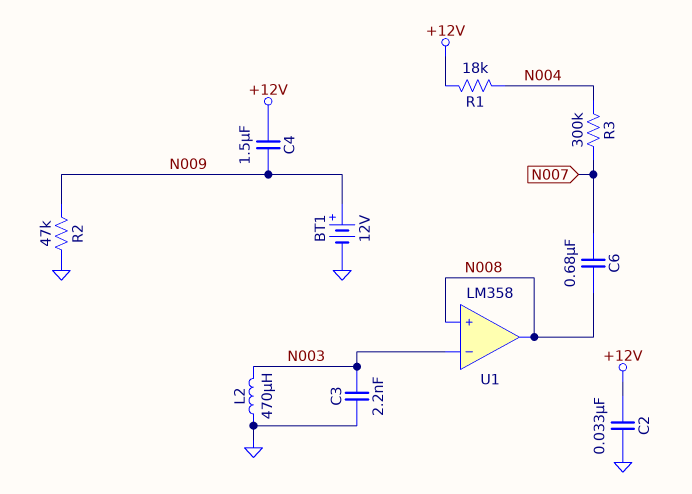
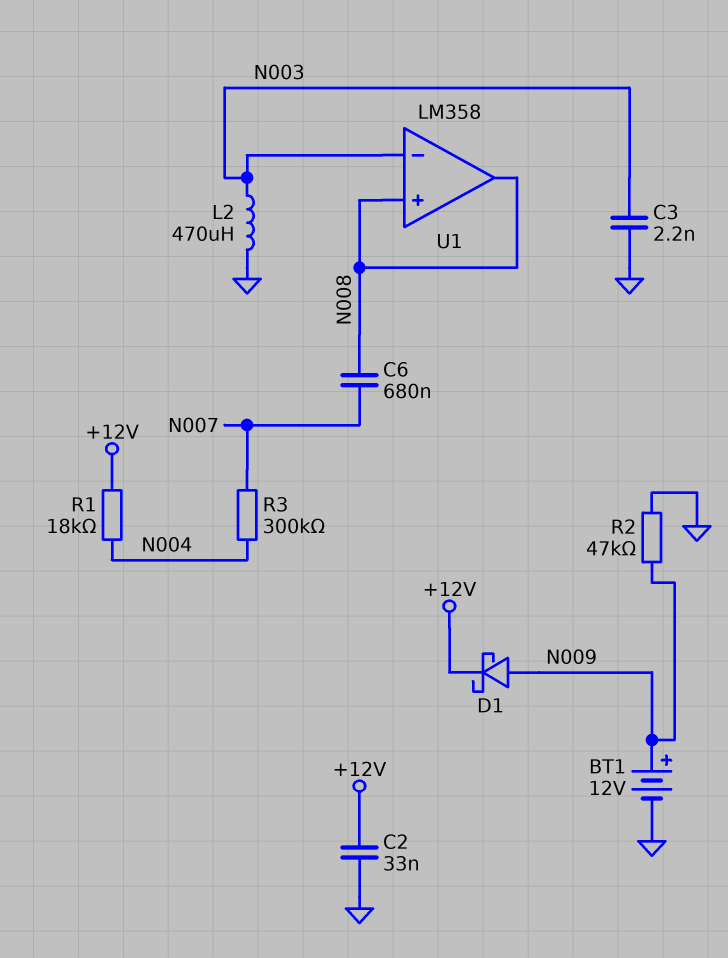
C4: 1.5uF (+12V, N009) -> none
D1: none -> schottky (A N009, K +12V)

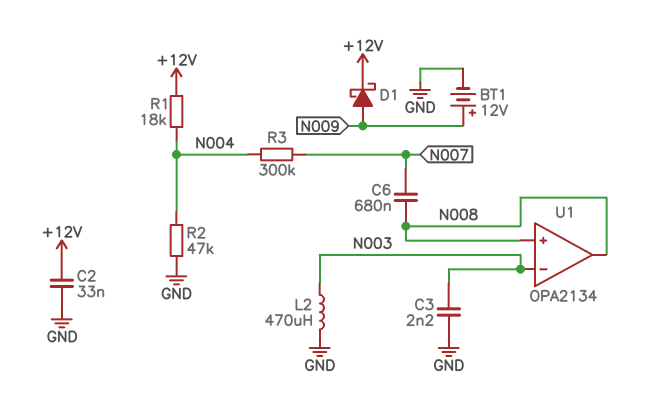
R2: 47k (GND, N009) -> 47k (GND, N004)
U1: LM358 -> OPA2134

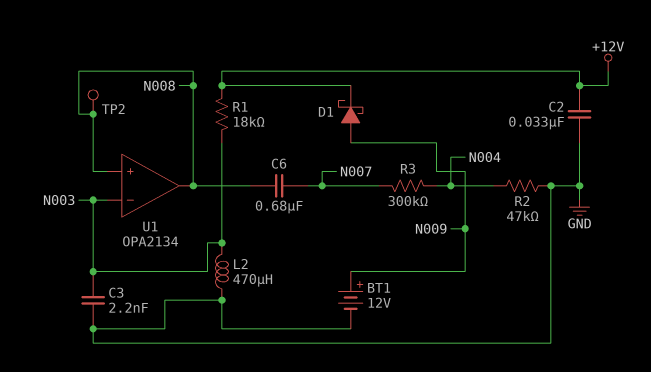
R1: 18k (+12V, N004) -> 18k (+12V, N003)
TP2: none -> test point (N008)

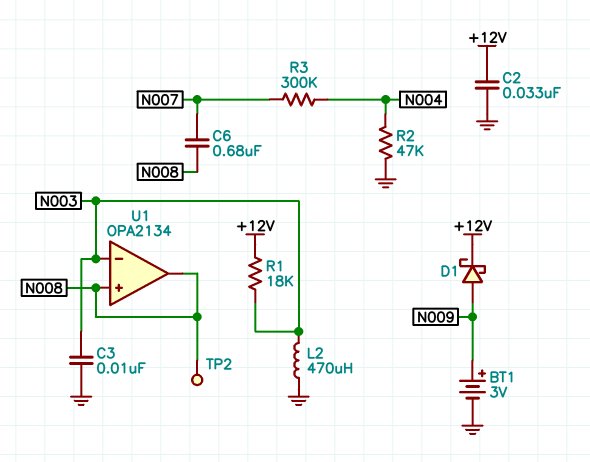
BT1: 12V (plus N009, minus GND) -> 3V (plus N009, minus GND)
C3: 2.2nF (GND, N003) -> 10nF (GND, N003)

